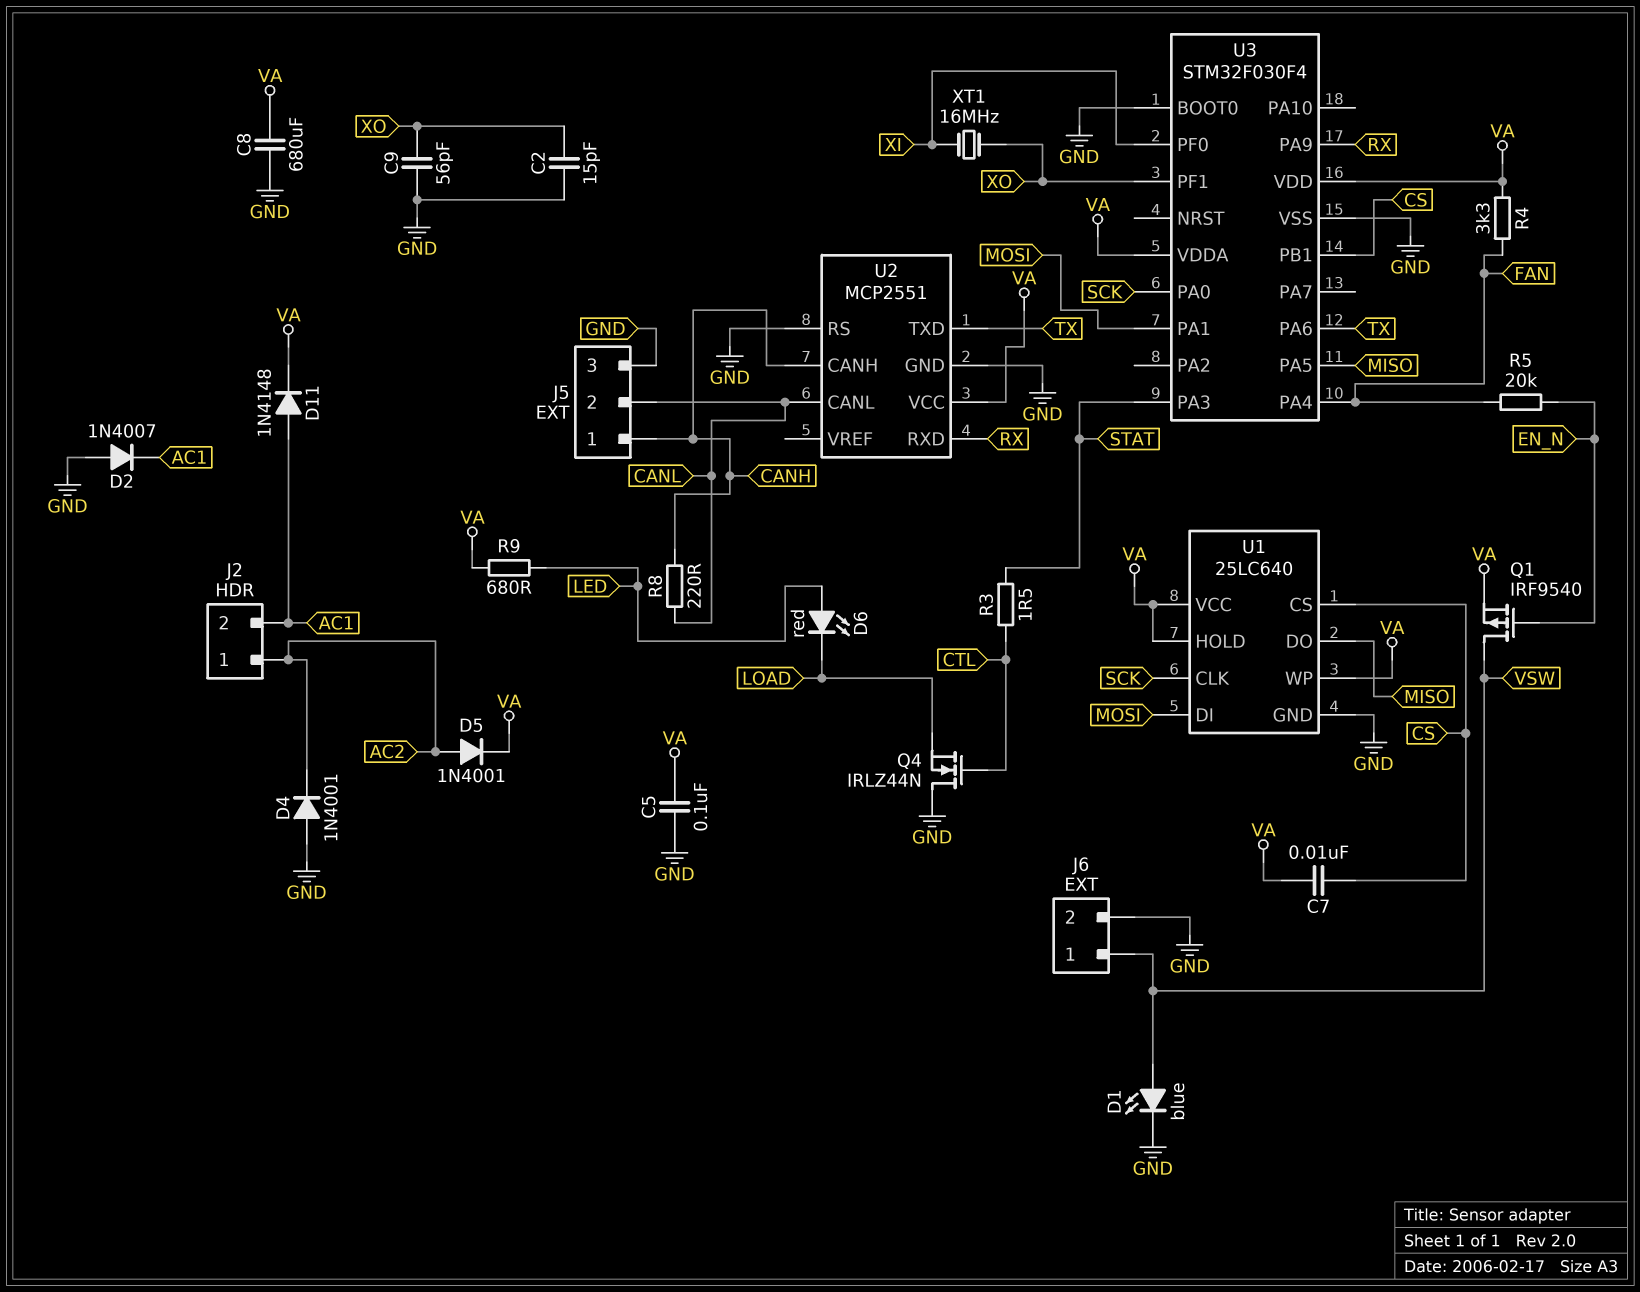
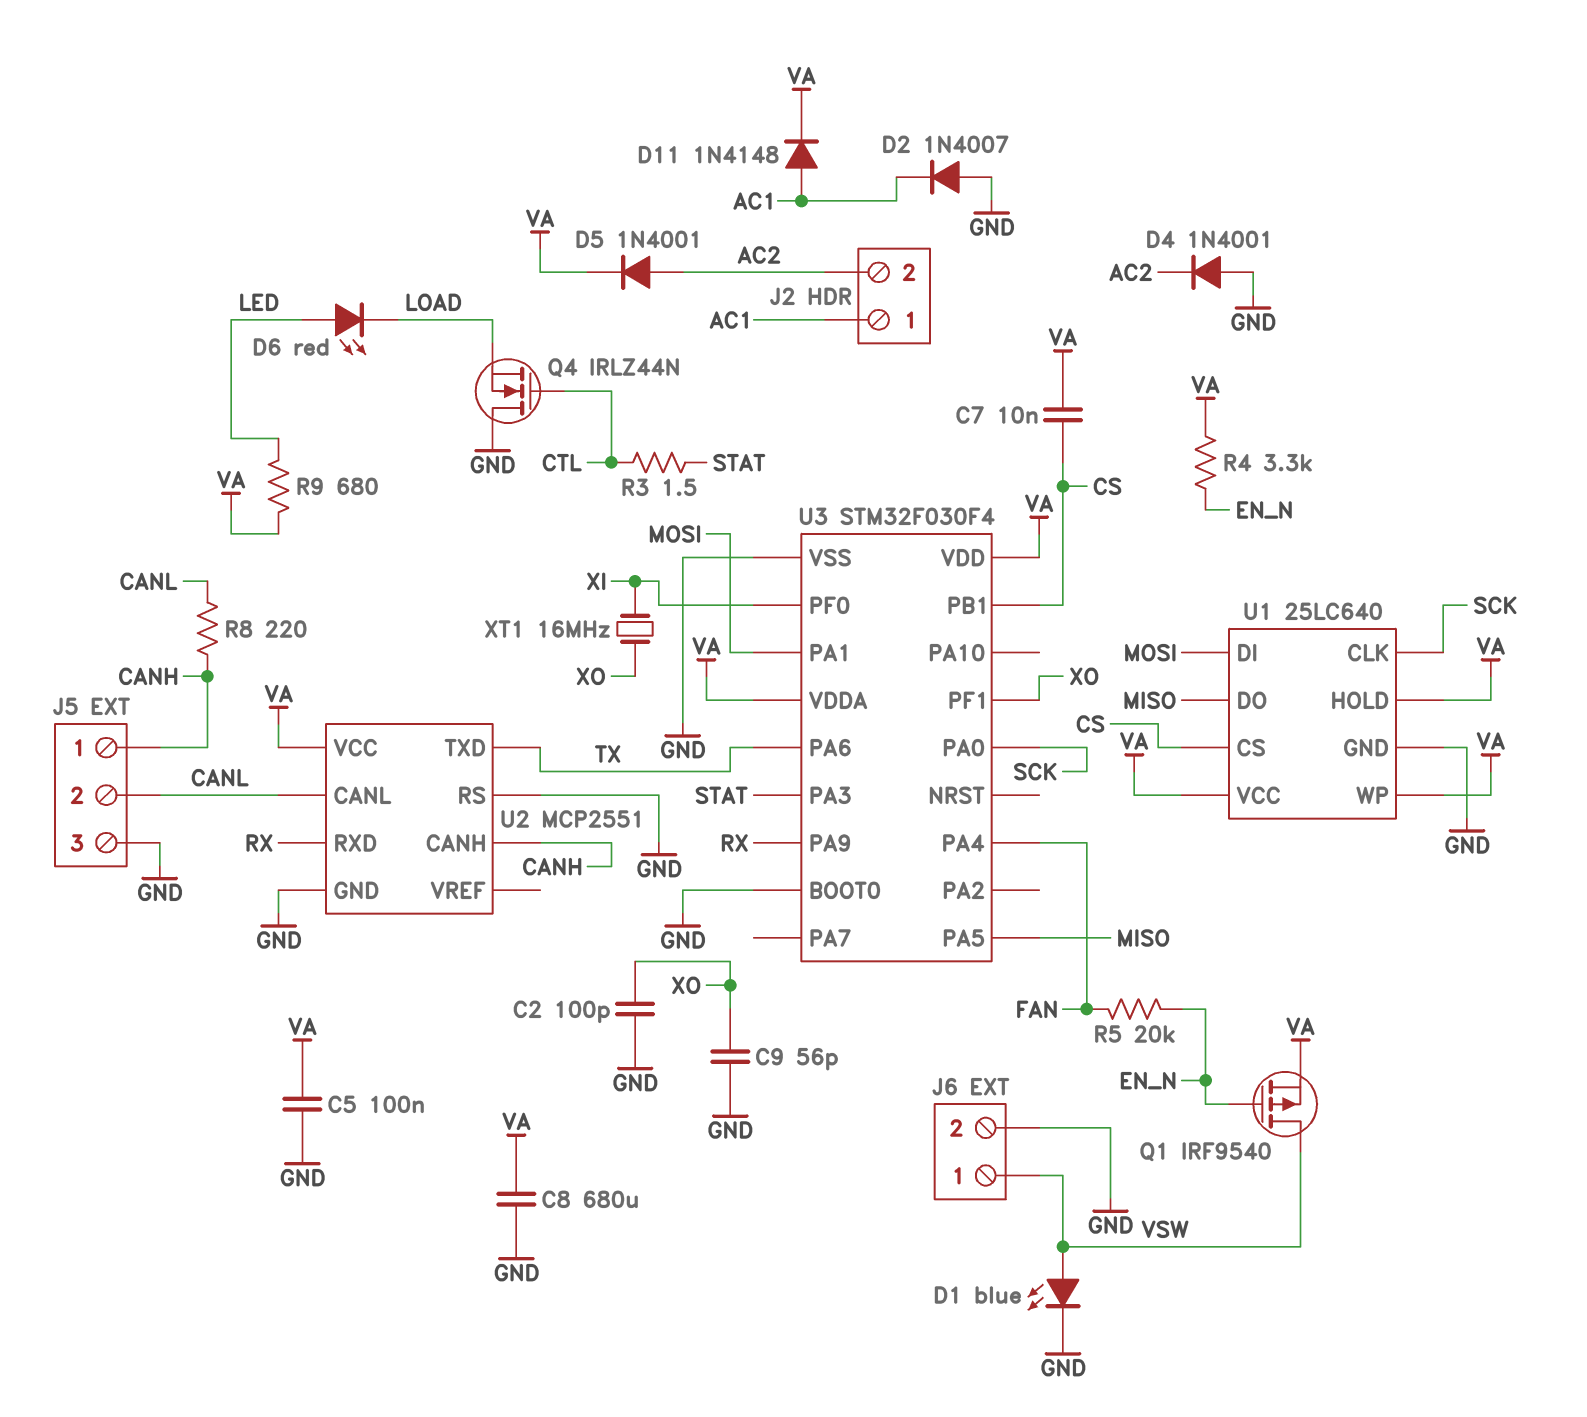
C2: 15pF (GND, XO) -> 100pF (GND, XO)
J2 pin 1: AC2 -> AC1
J2 pin 2: AC1 -> AC2
R4: 3.3k (FAN, VA) -> 3.3k (EN_N, VA)

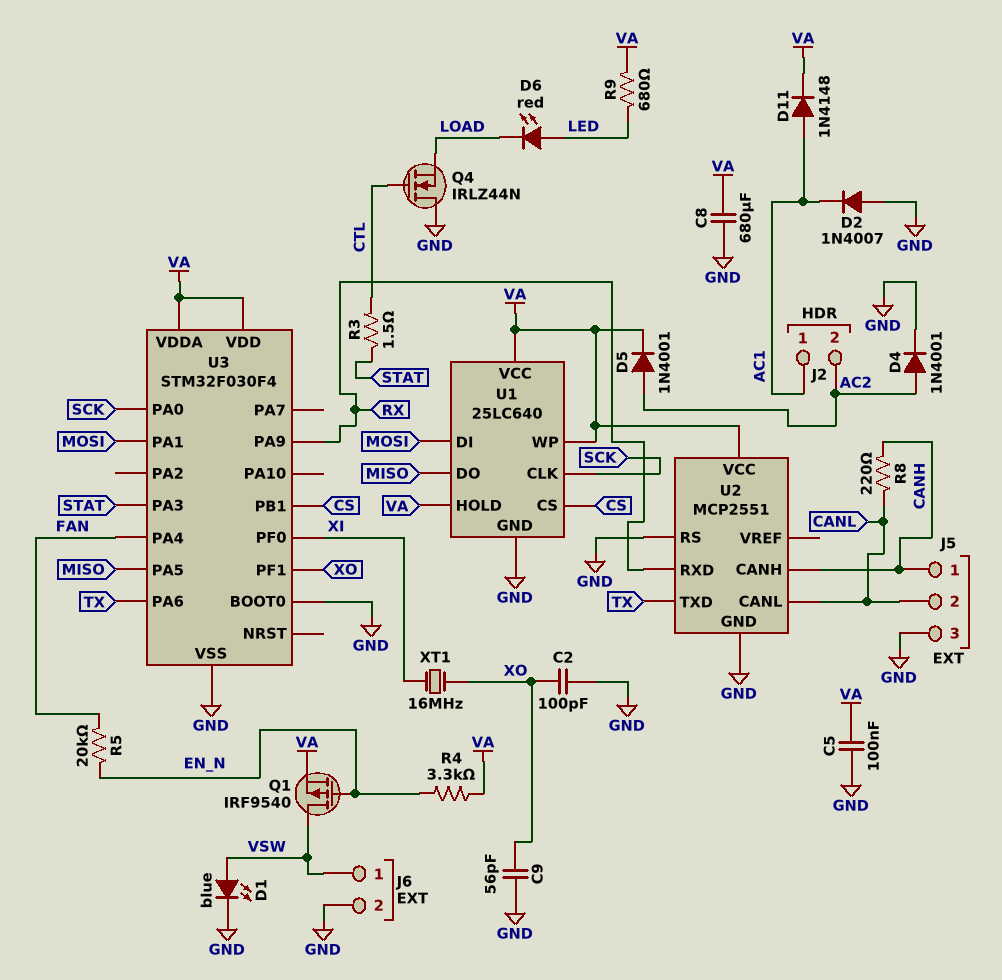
C7: 10nF (CS, VA) -> none
D4: diode 1N4001 (A GND, K AC2) -> diode 1N4001 (A AC2, K GND)

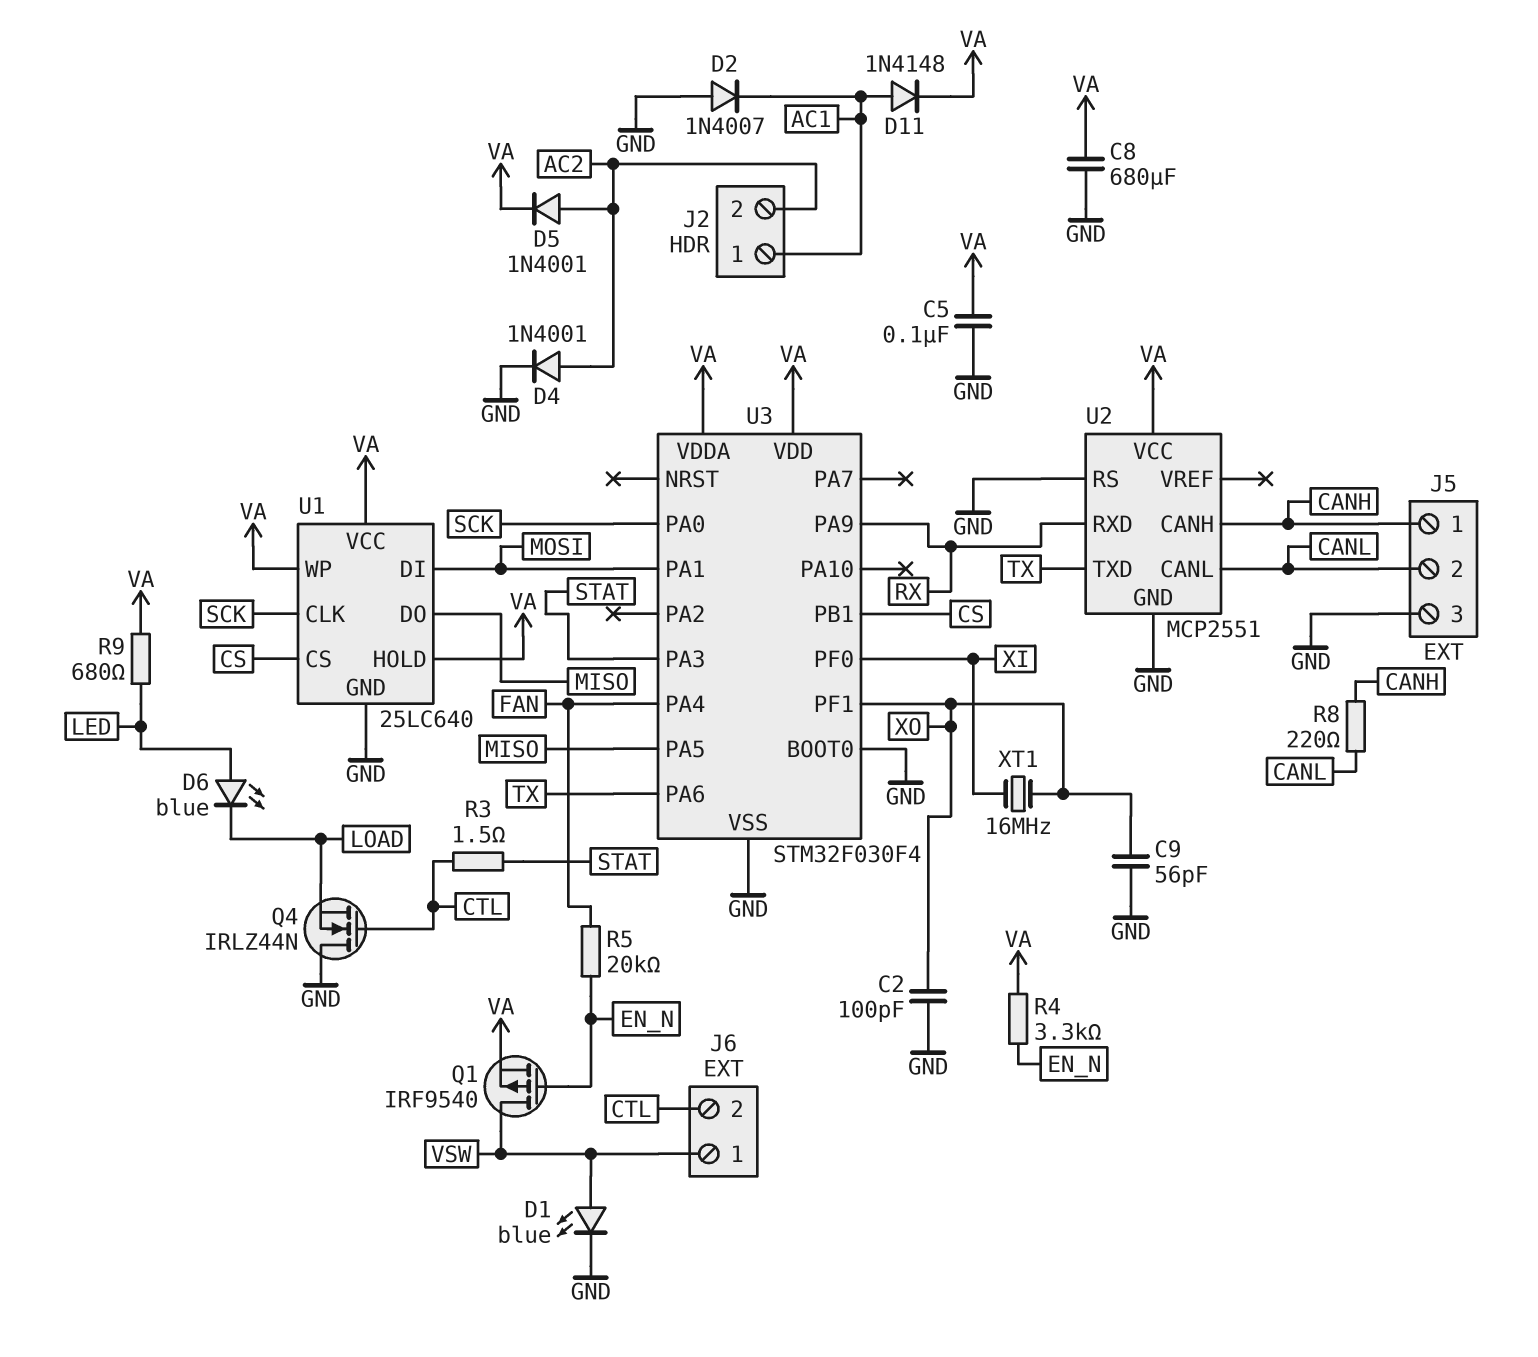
D6: LED red (A LED, K LOAD) -> LED blue (A LED, K LOAD)
J6 pin 2: GND -> CTL

